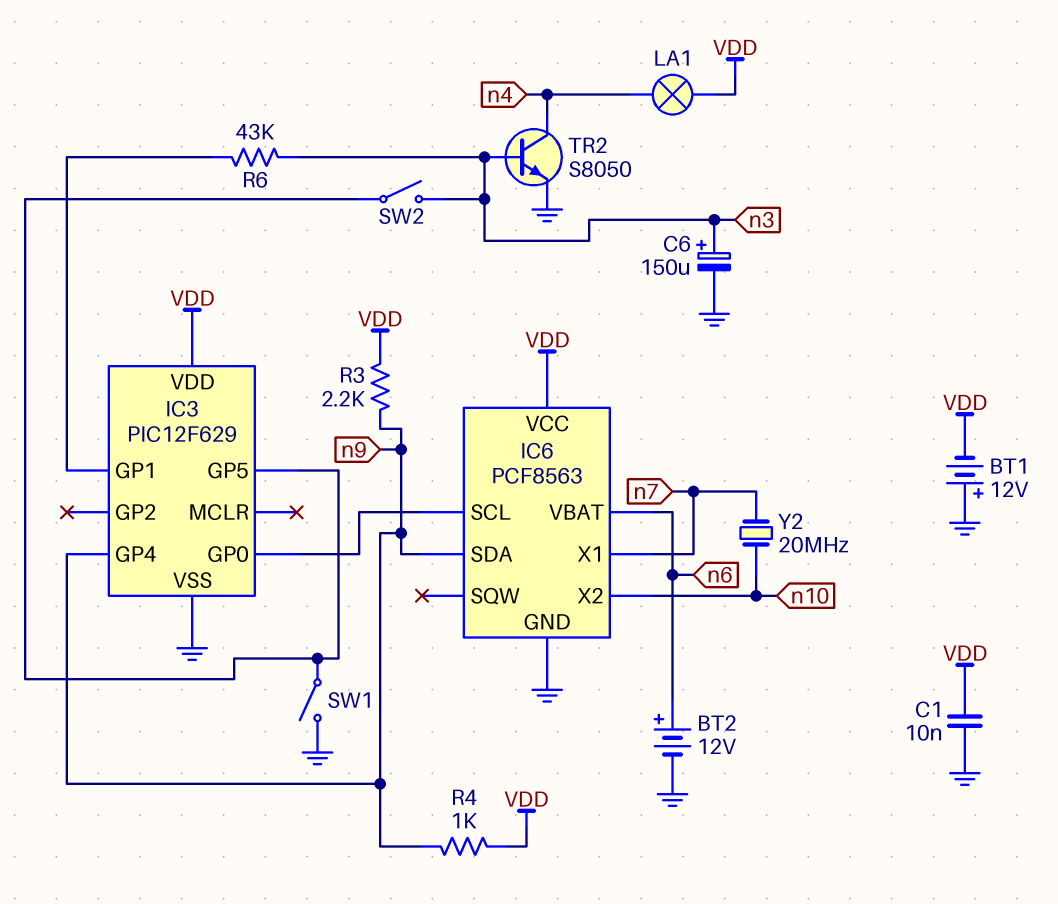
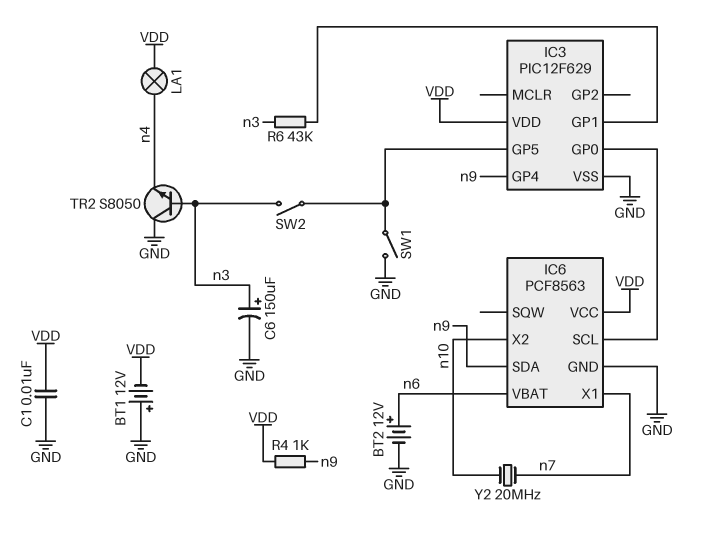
R3: 2.2k (VDD, n9) -> none
TR2: NPN S8050 (B n3, C n4, E GND) -> NPN S8050 (B n3, C GND, E n4)

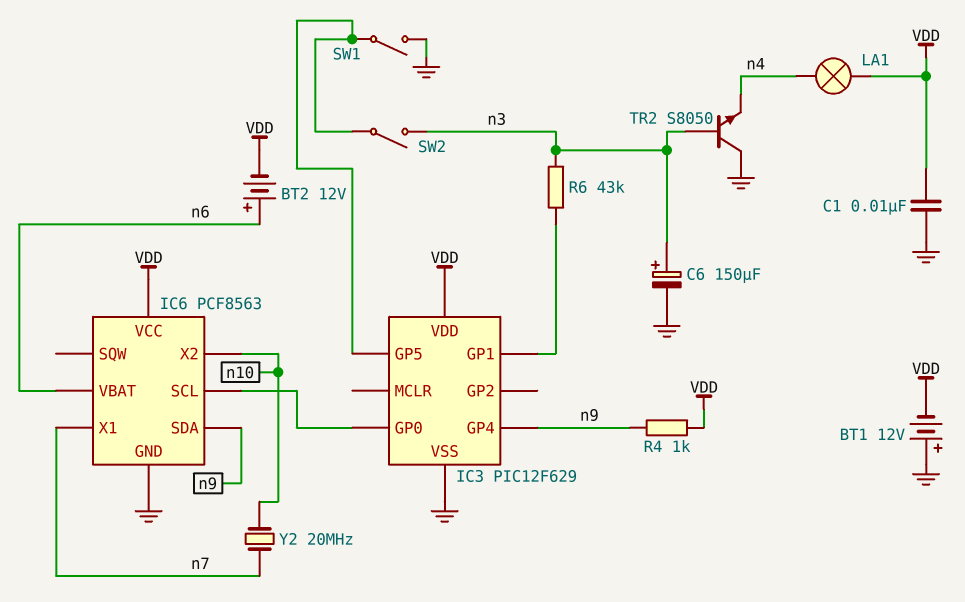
BT2: 12V (plus n6, minus GND) -> 12V (plus n6, minus VDD)

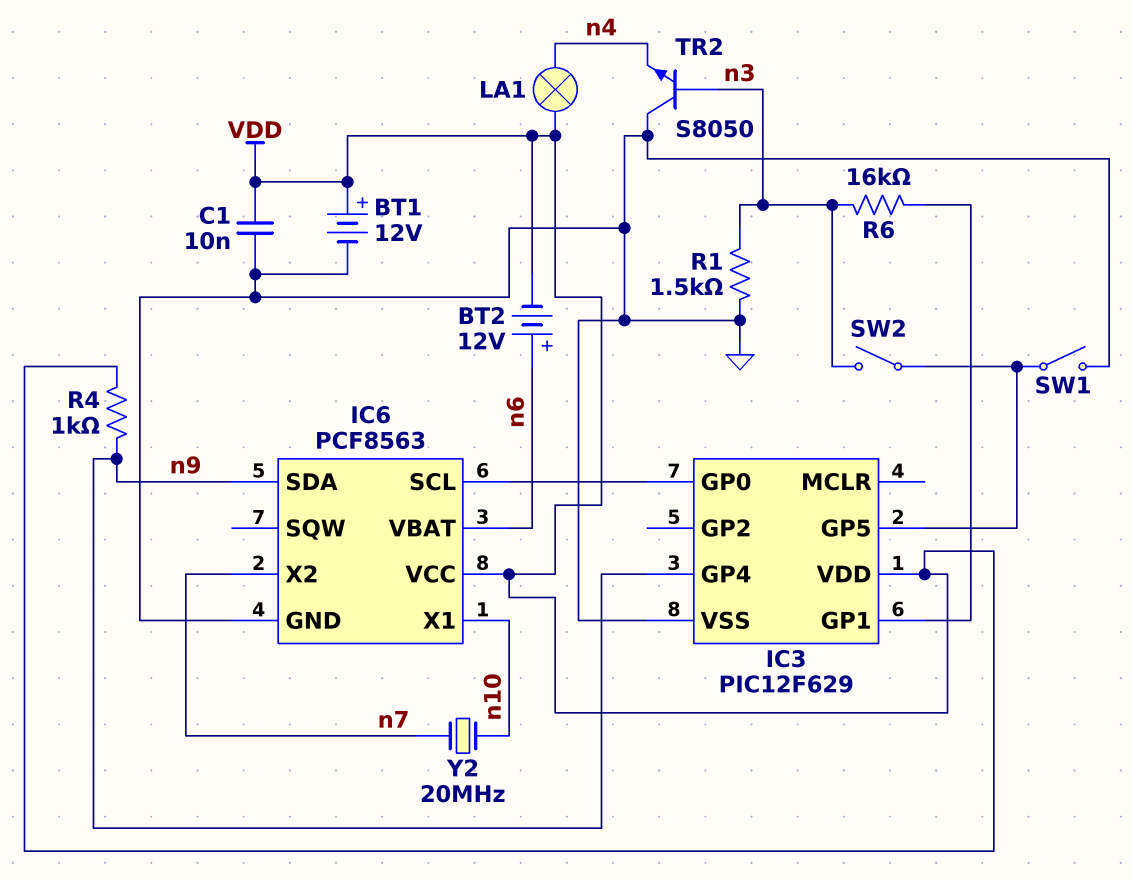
BT1: 12V (plus GND, minus VDD) -> 12V (plus VDD, minus GND)
C6: 150uF (plus n3, minus GND) -> none
IC6 pin X1: n7 -> n10
IC6 pin X2: n10 -> n7
R1: none -> 1.5k (GND, n3)
R6: 43k (IC3/GP1, n3) -> 16k (IC3/GP1, n3)

